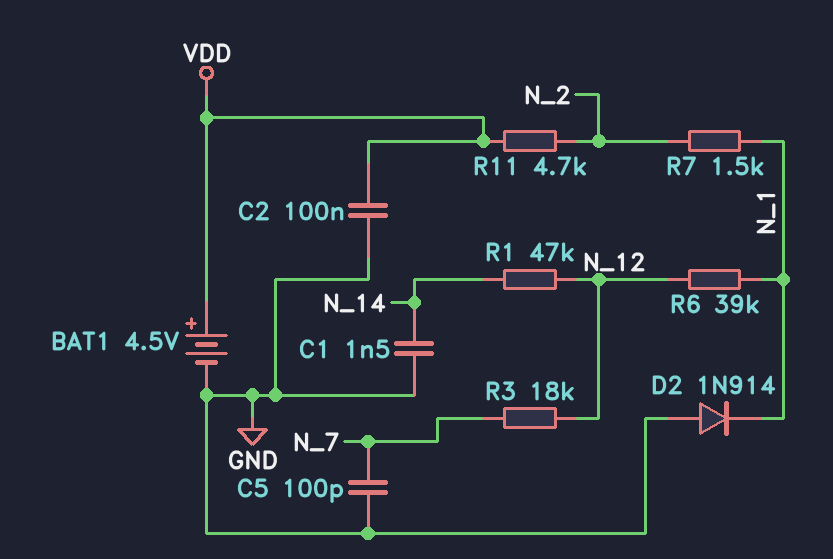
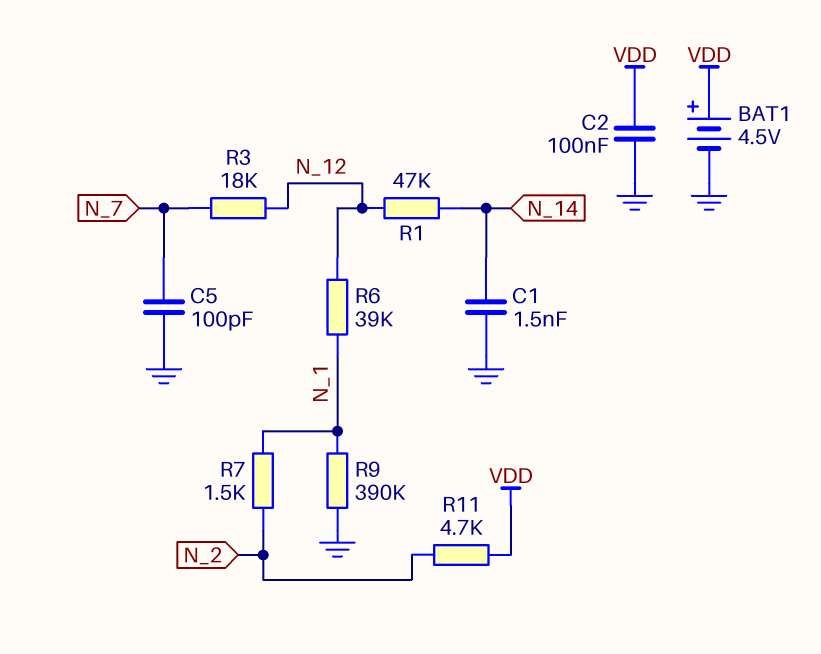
D2: diode 1N914 (A GND, K N_1) -> none
R9: none -> 390k (GND, N_1)

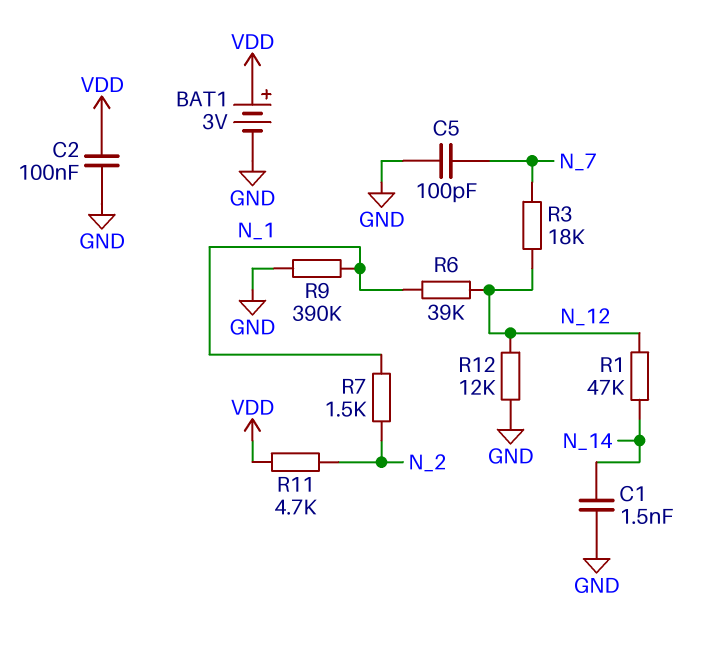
BAT1: 4.5V (plus VDD, minus GND) -> 3V (plus VDD, minus GND)
R12: none -> 12k (GND, N_12)

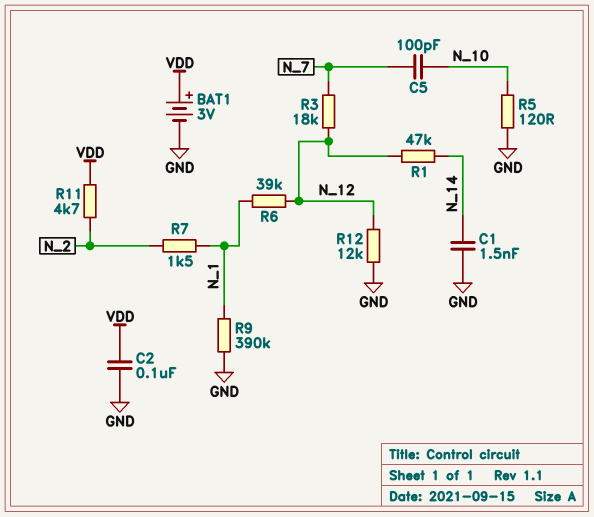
C5: 100pF (GND, N_7) -> 100pF (N_7, N_10)
R5: none -> 120 (GND, N_10)

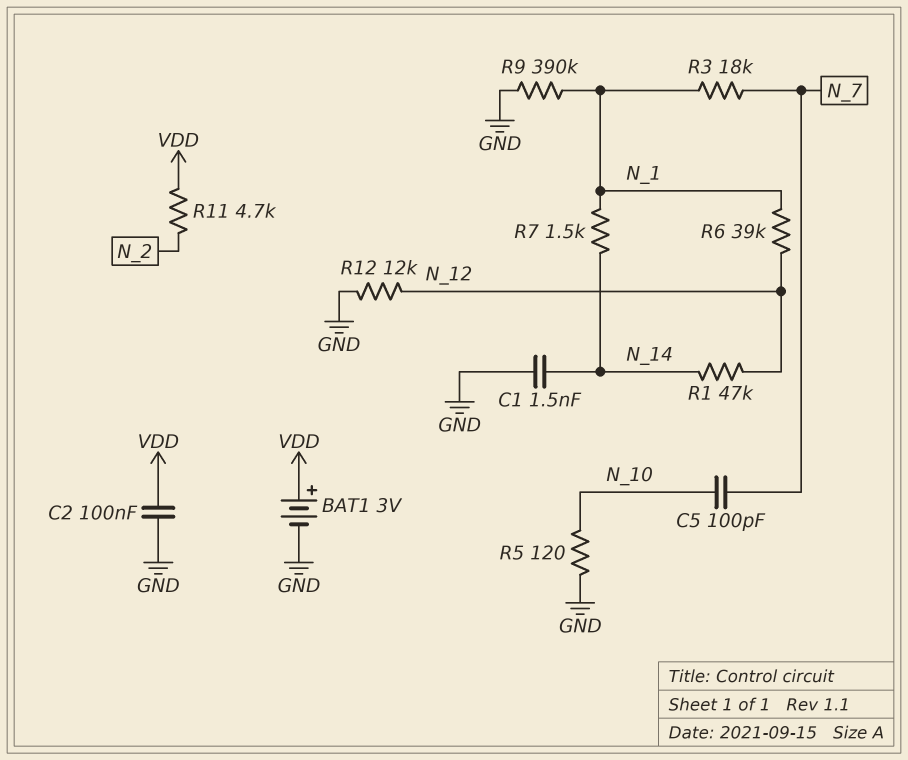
R3: 18k (N_7, N_12) -> 18k (N_1, N_7)
R7: 1.5k (N_1, N_2) -> 1.5k (N_1, N_14)

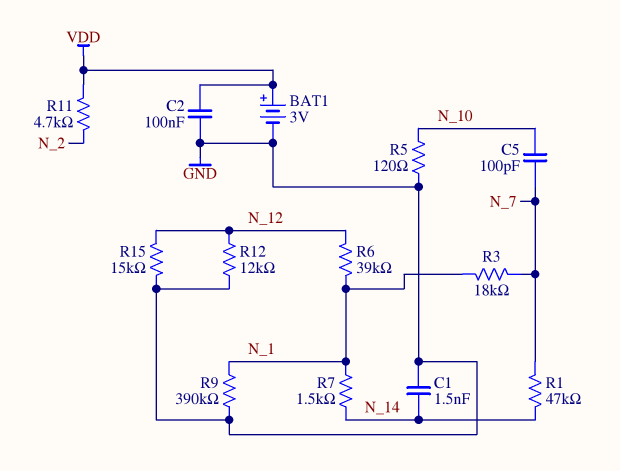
R1: 47k (N_12, N_14) -> 47k (N_7, N_14)
R15: none -> 15k (GND, N_12)

